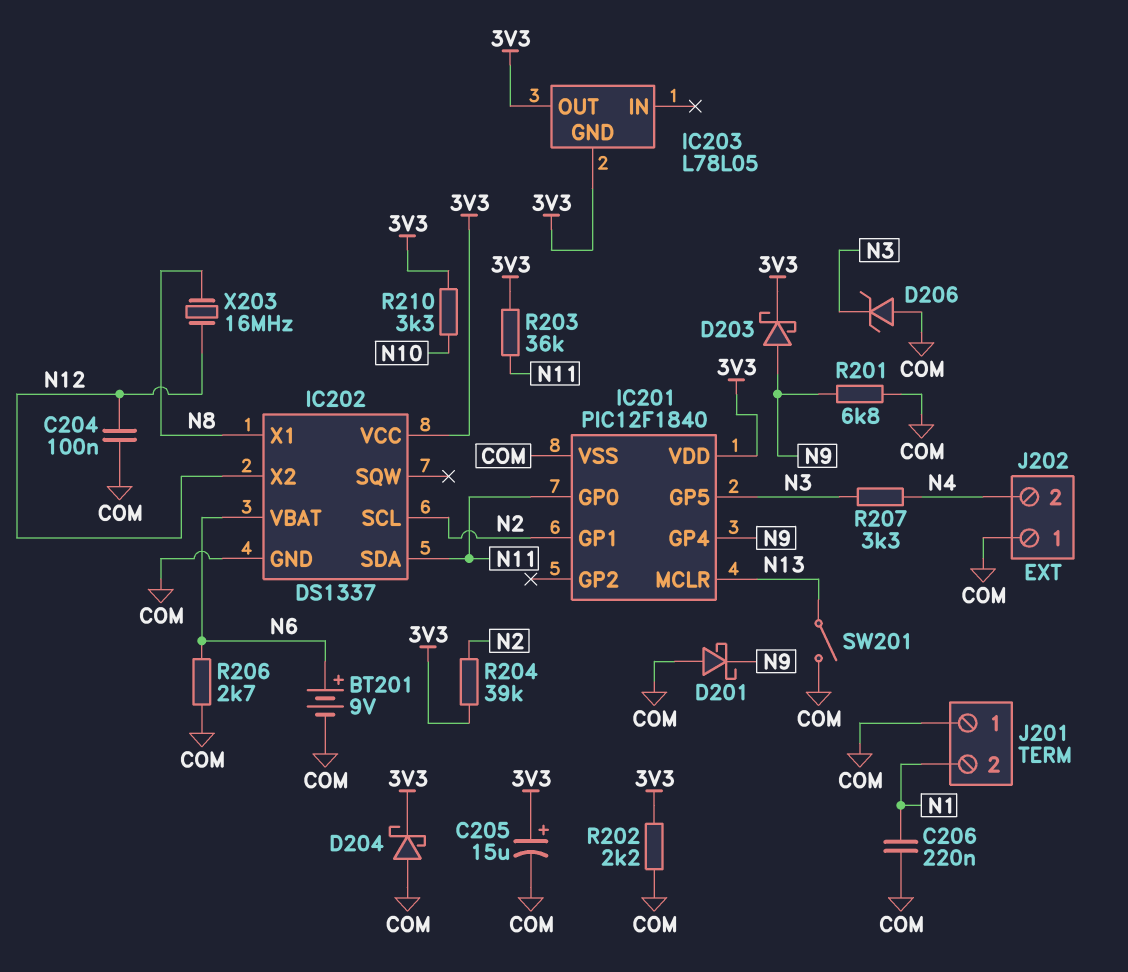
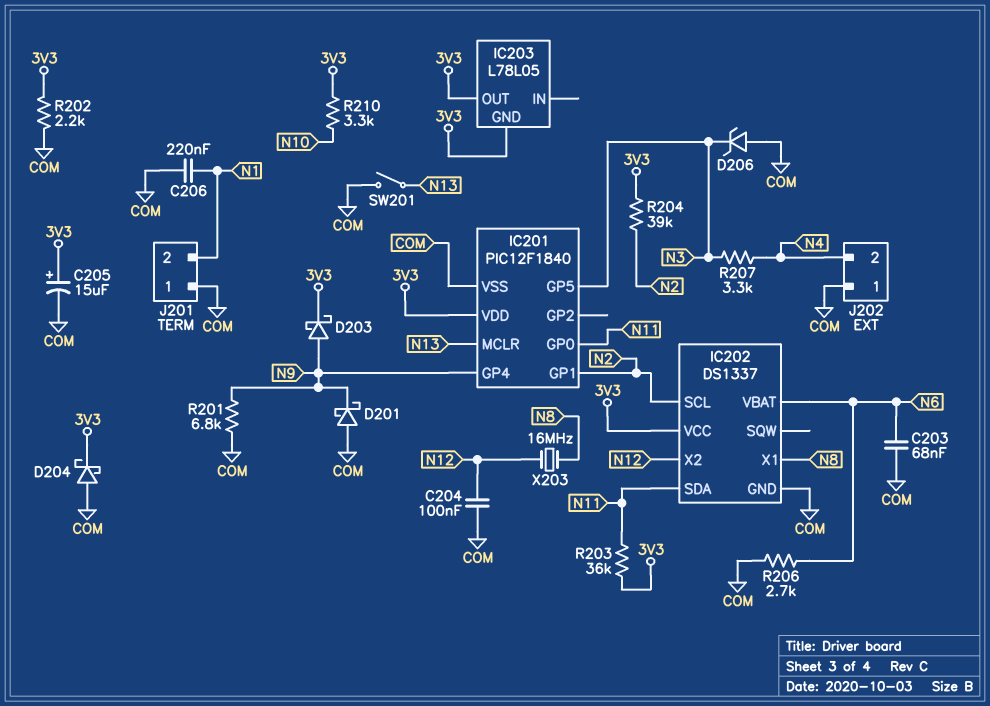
BT201: 9V (plus N6, minus COM) -> none
C203: none -> 68nF (COM, N6)

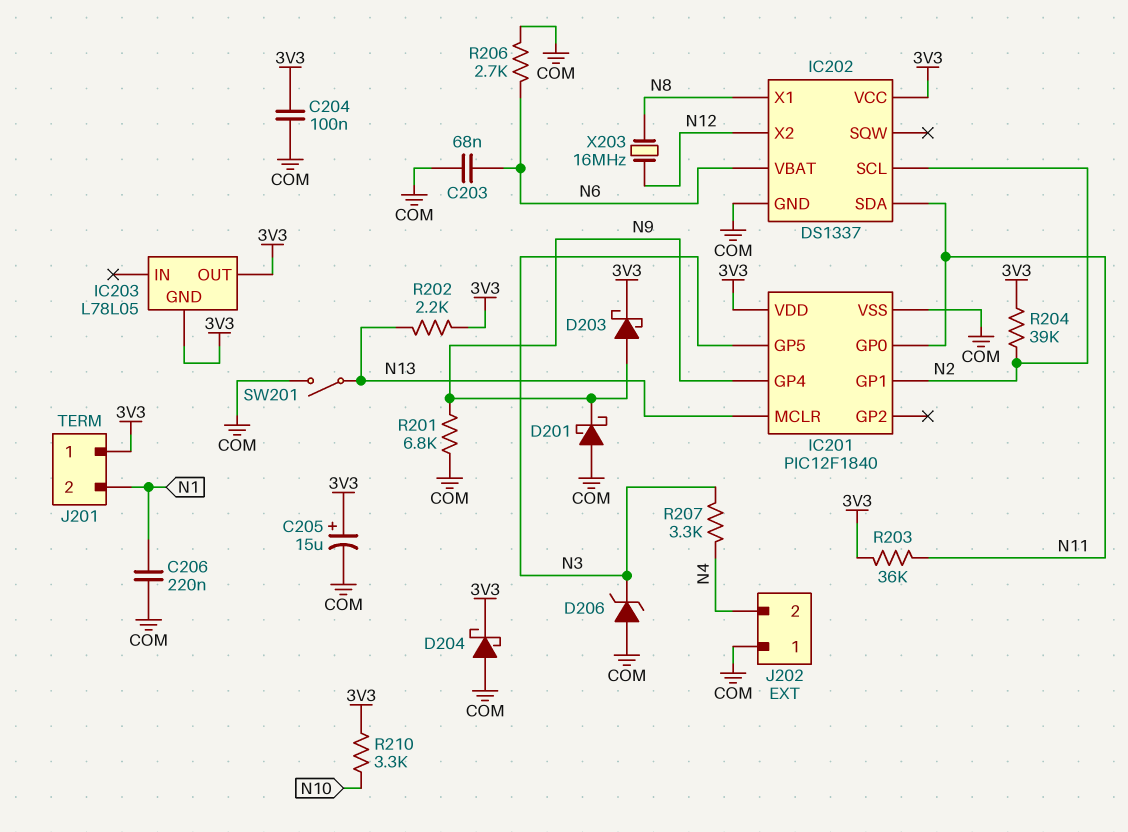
C204: 100nF (COM, N12) -> 100nF (3V3, COM)
J201 pin 1: COM -> 3V3
R202: 2.2k (3V3, COM) -> 2.2k (3V3, N13)

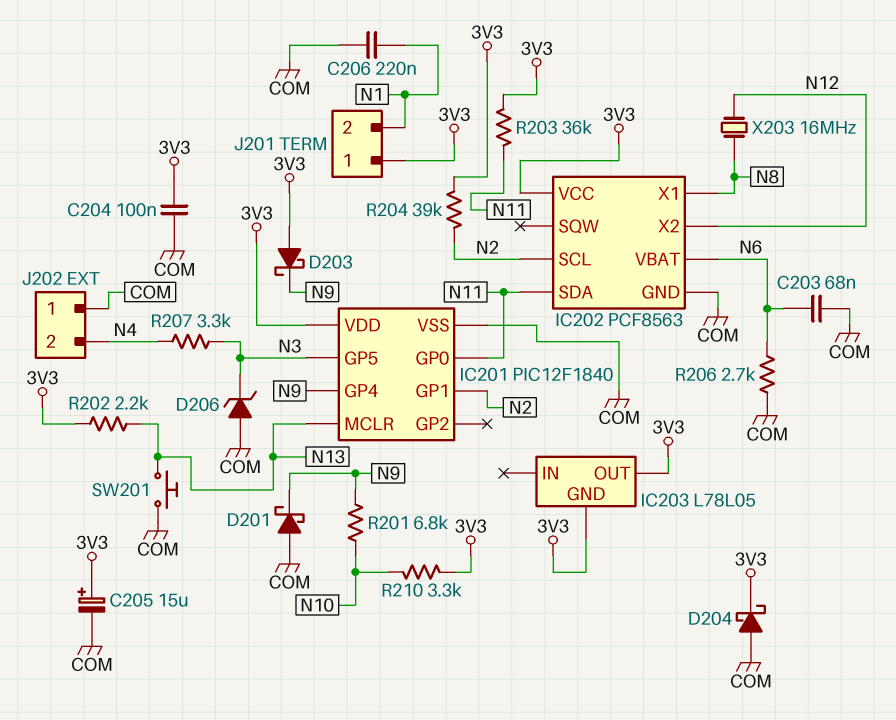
D203: schottky (A N9, K 3V3) -> schottky (A 3V3, K N9)
IC202: DS1337 -> PCF8563
R201: 6.8k (COM, N9) -> 6.8k (N9, N10)
SW201: switch (COM, N13) -> button (COM, N13)

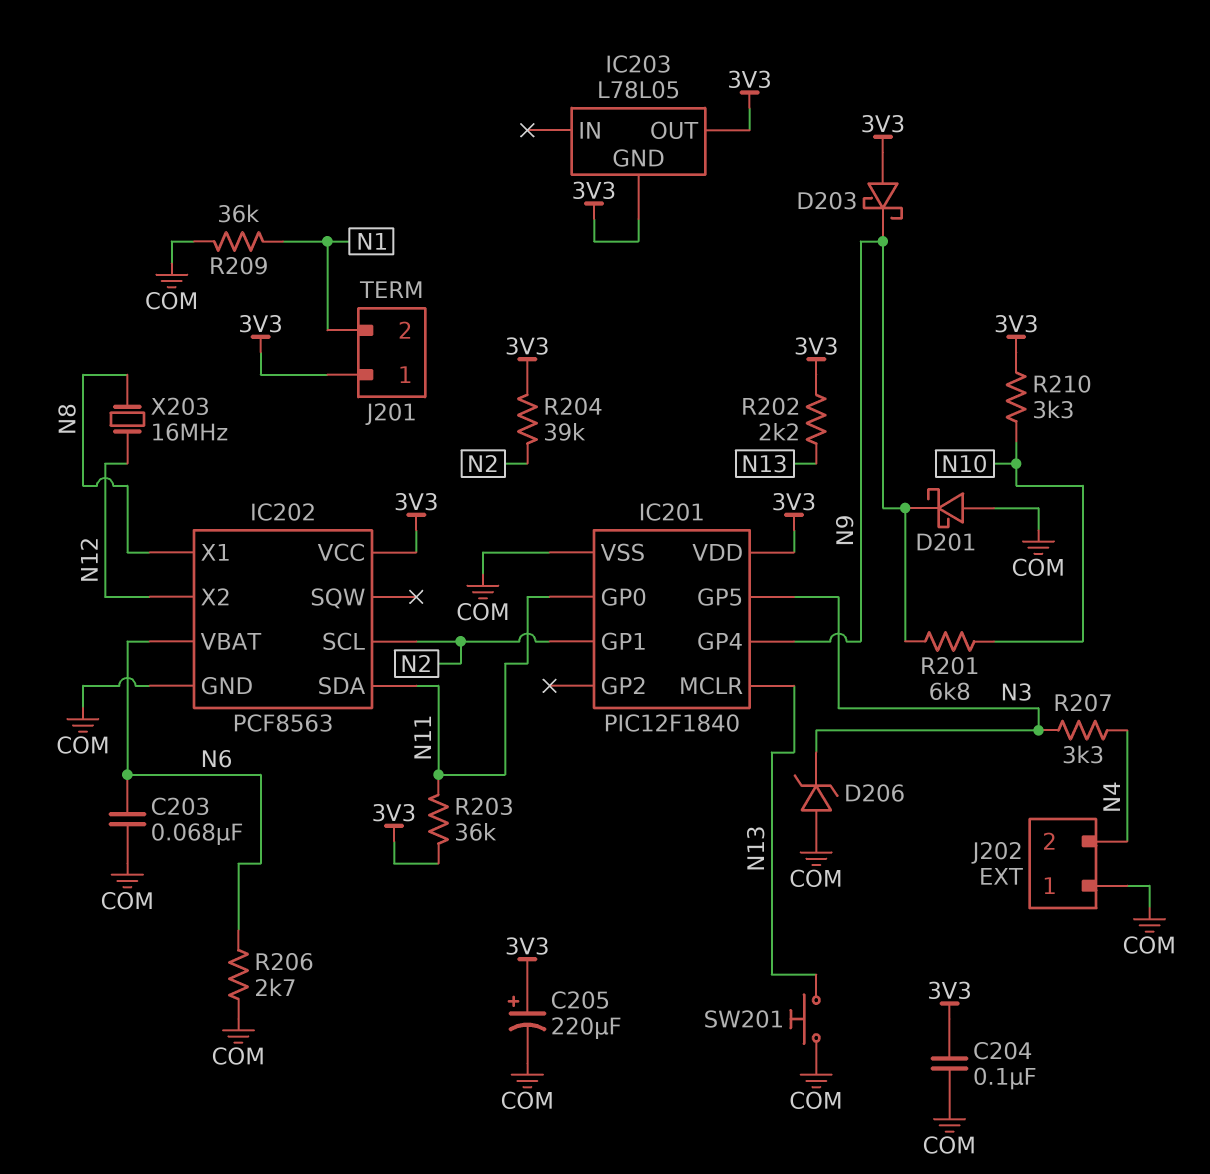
C205: 15uF (plus 3V3, minus COM) -> 220uF (plus 3V3, minus COM)
C206: 220nF (COM, N1) -> none
D204: schottky (A COM, K 3V3) -> none
R209: none -> 36k (COM, N1)

